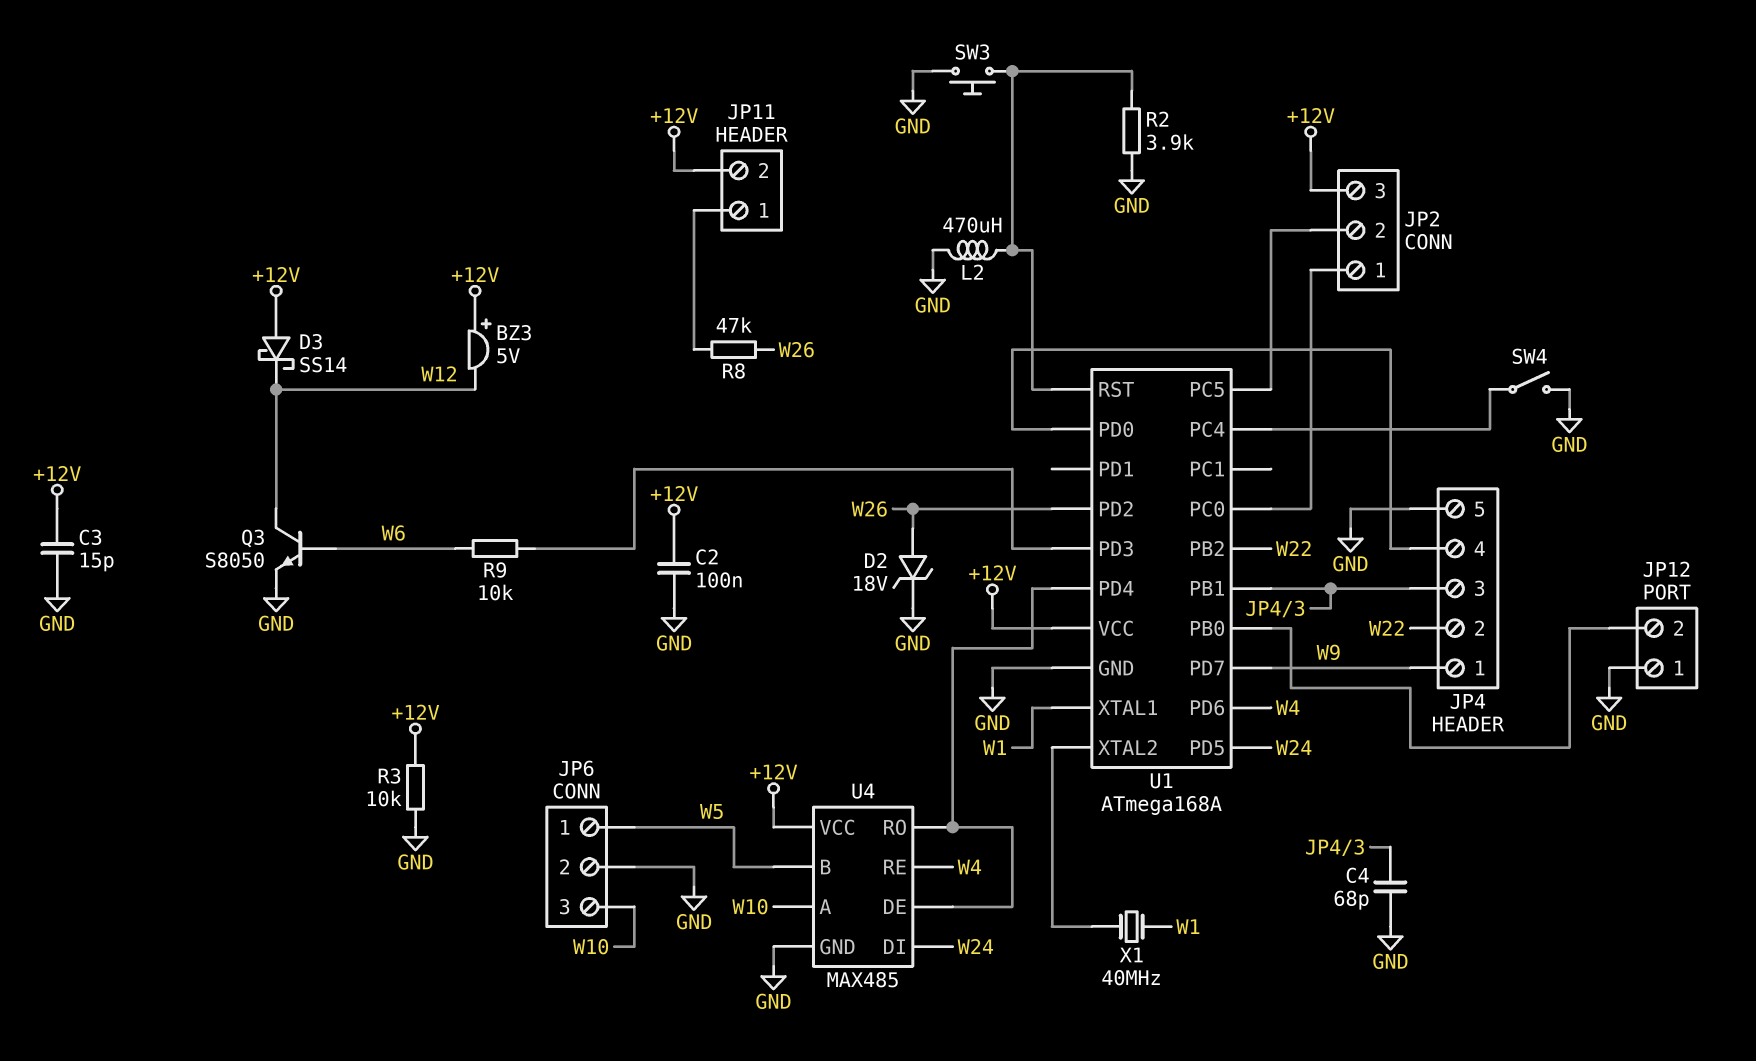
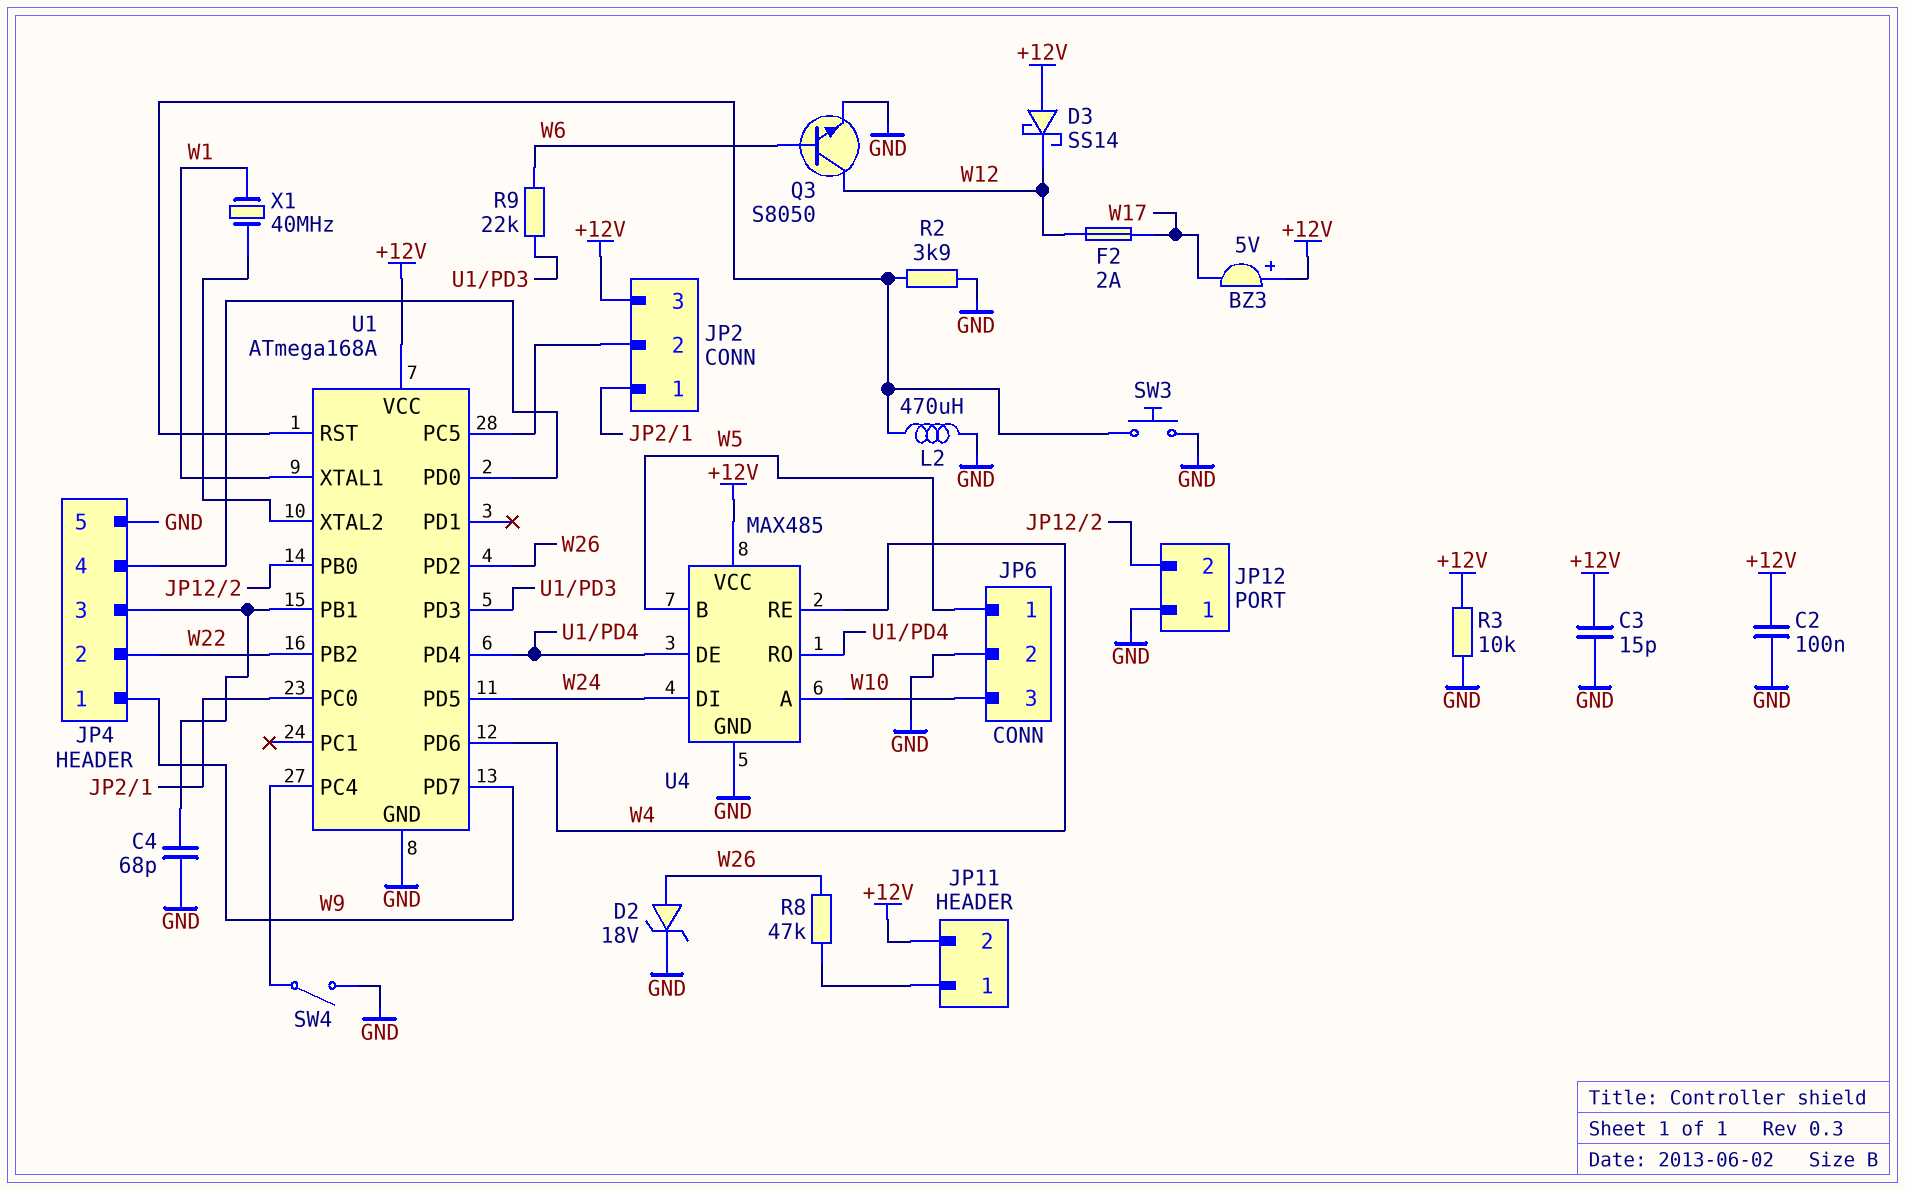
BZ3: buzzer 5V (plus +12V, minus W12) -> buzzer 5V (plus +12V, minus W17)
F2: none -> 2A (W12, W17)
R9: 10k (U1/PD3, W6) -> 22k (U1/PD3, W6)

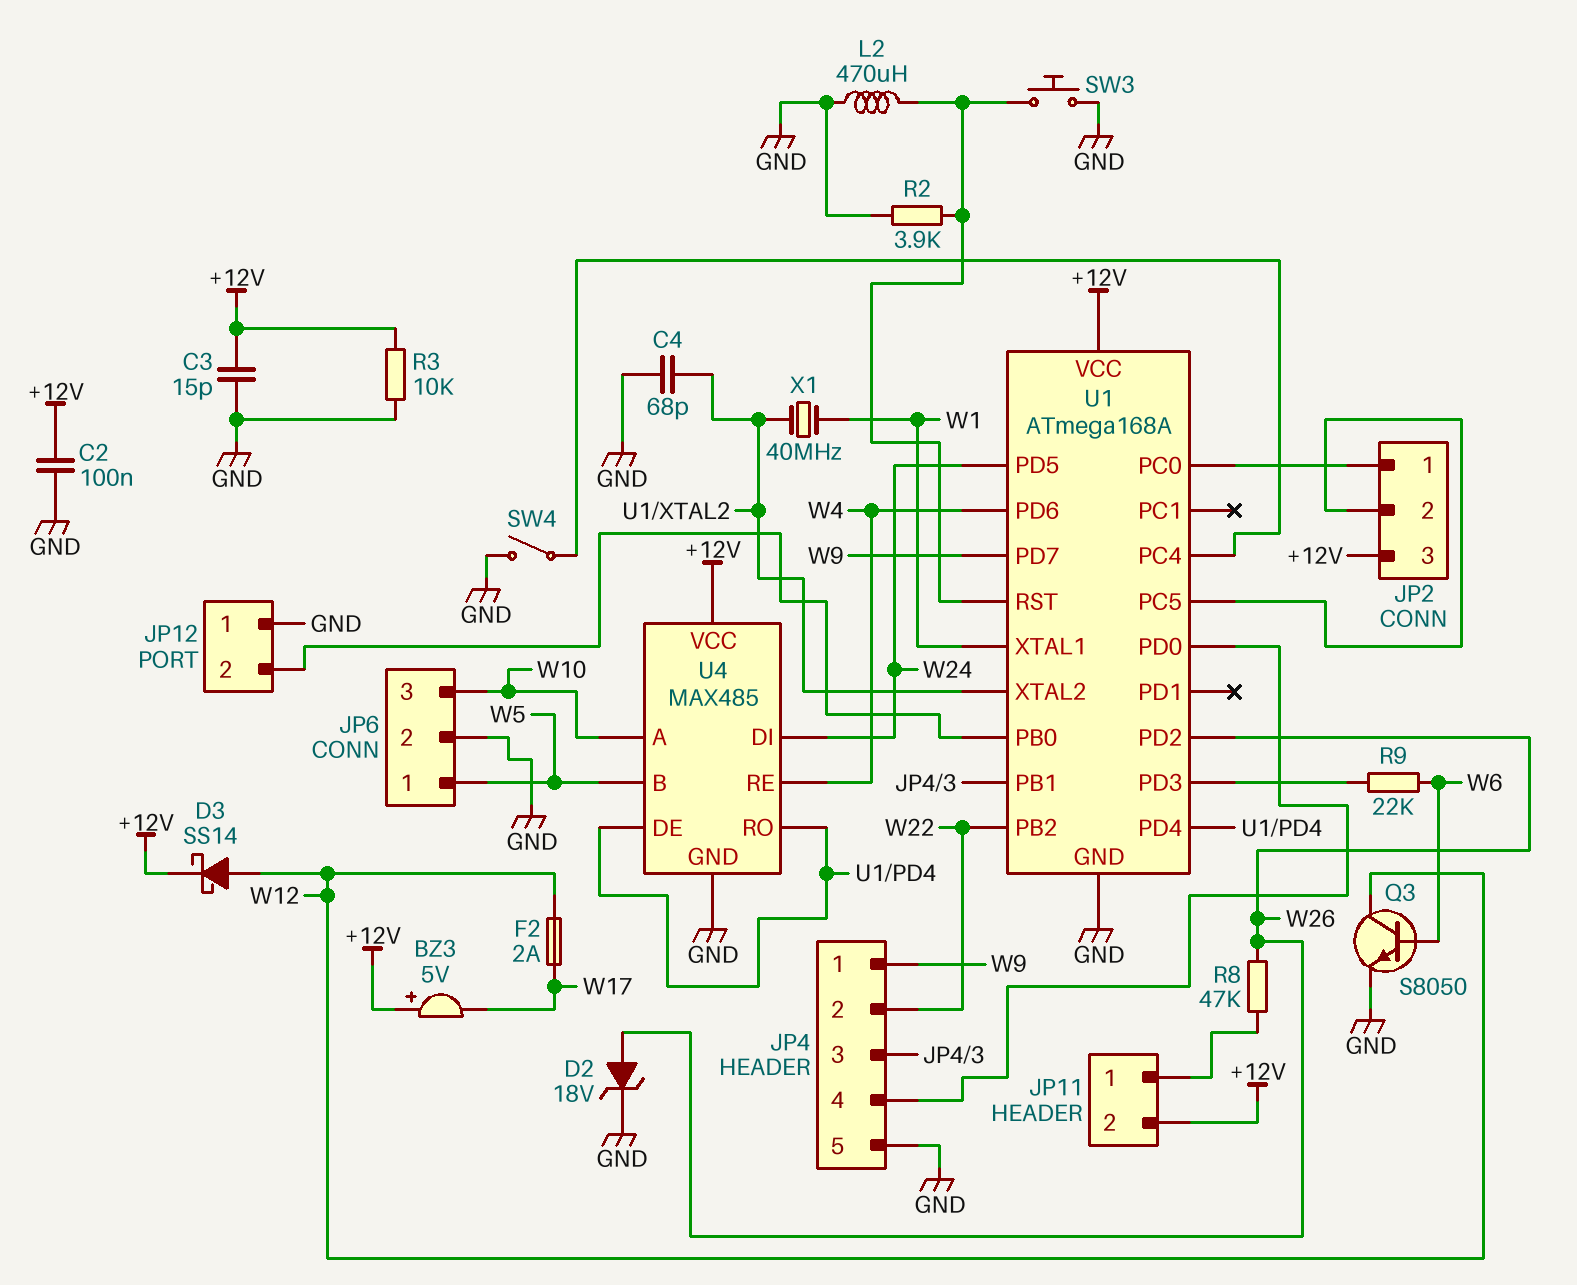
C4: 68pF (GND, JP4/3) -> 68pF (GND, U1/XTAL2)
D3: schottky SS14 (A +12V, K W12) -> schottky SS14 (A W12, K +12V)

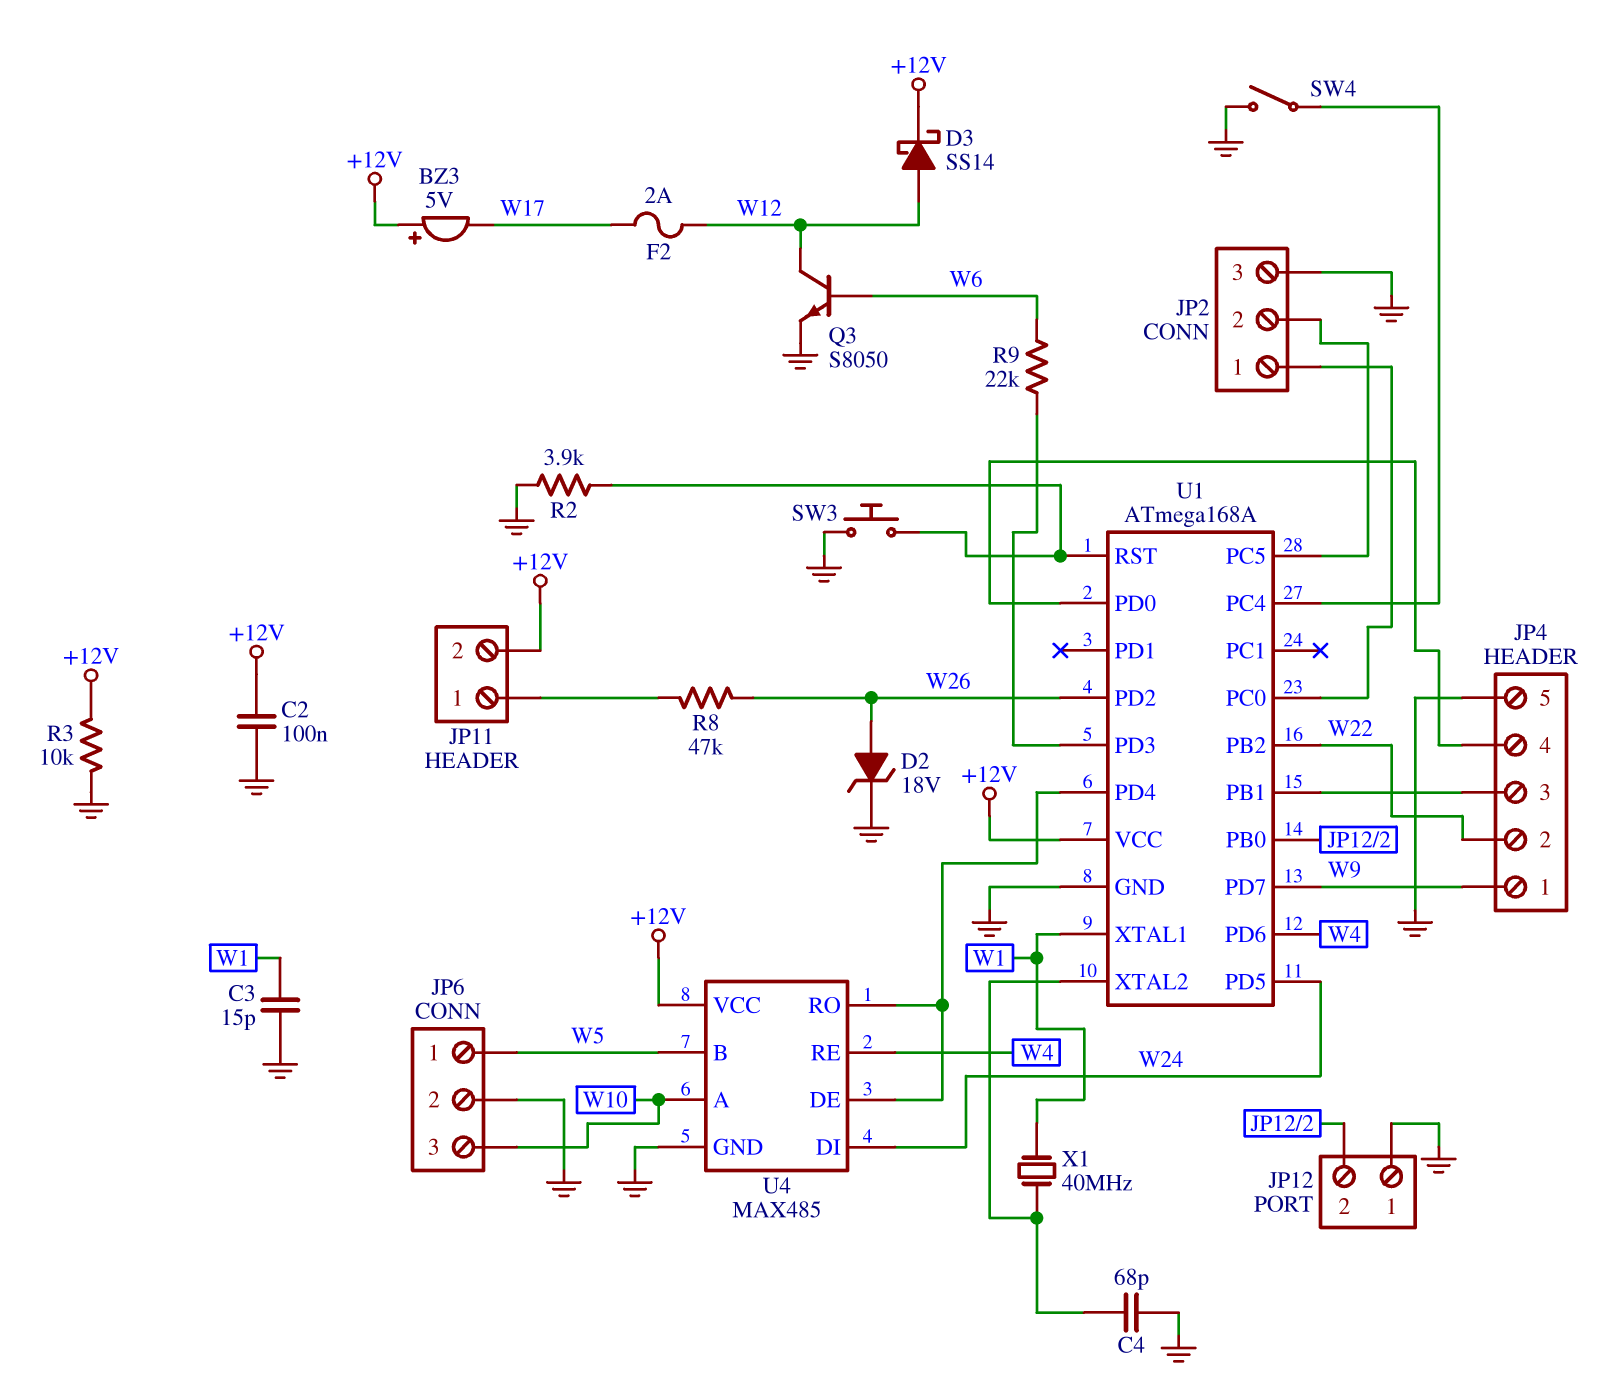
C3: 15pF (+12V, GND) -> 15pF (GND, W1)
JP2 pin 3: +12V -> GND
L2: 470uH (GND, U1/RST) -> none

